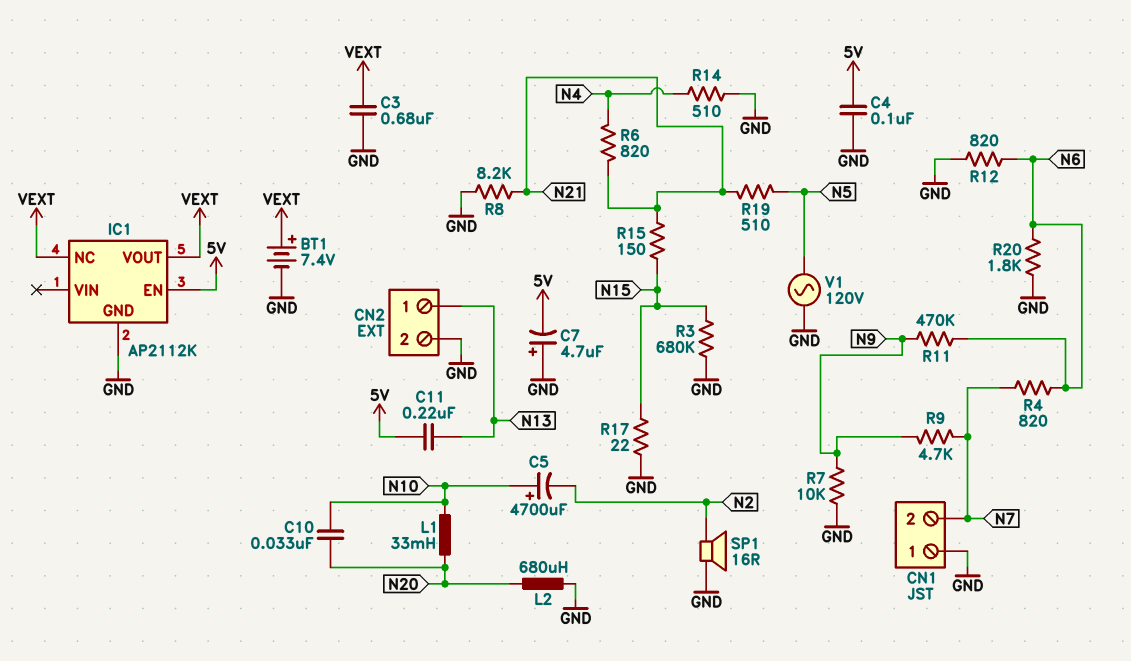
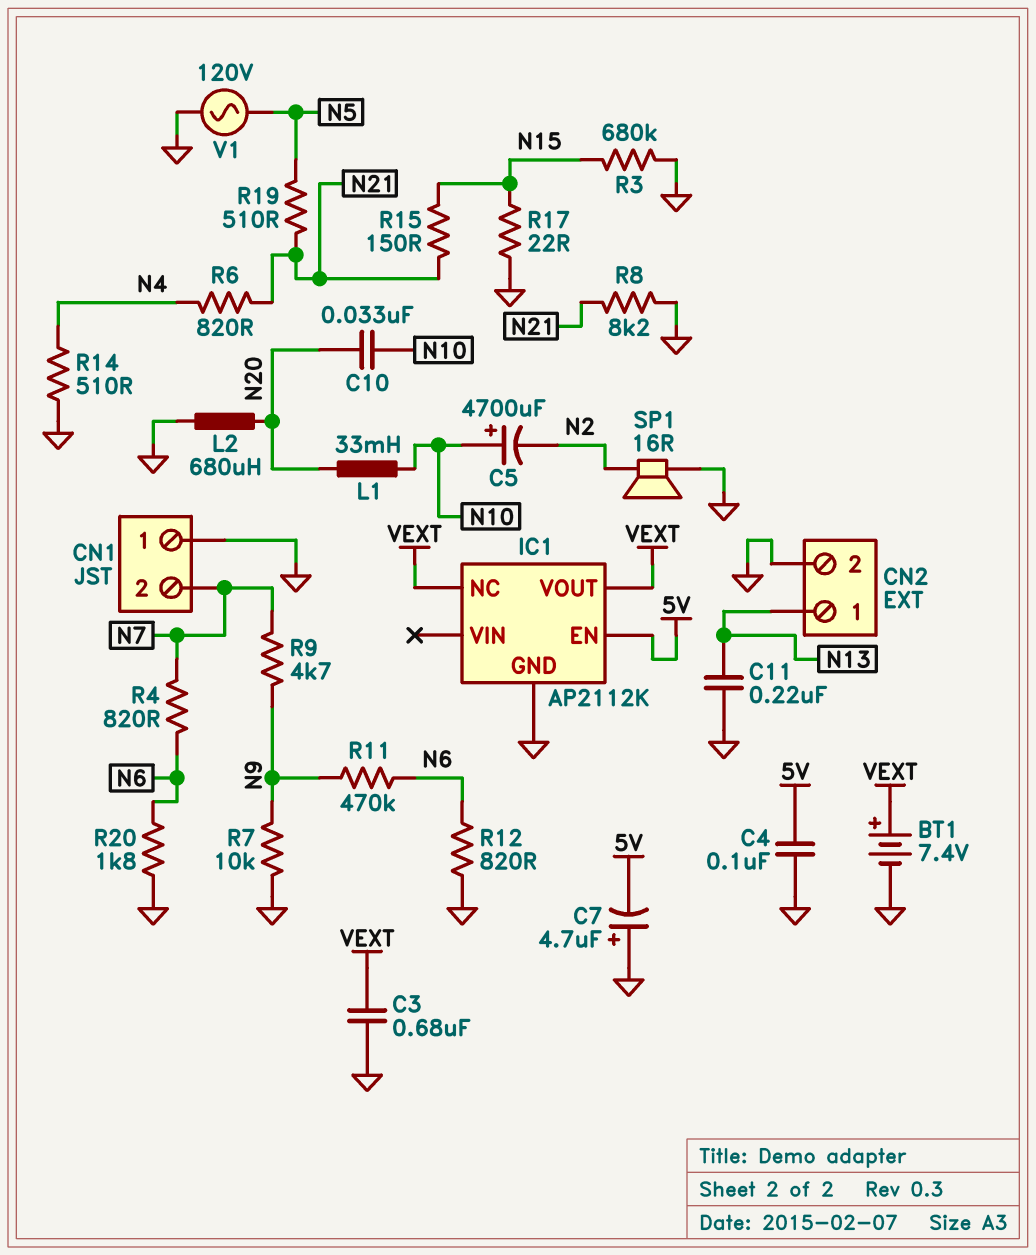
C11: 220nF (5V, N13) -> 220nF (GND, N13)

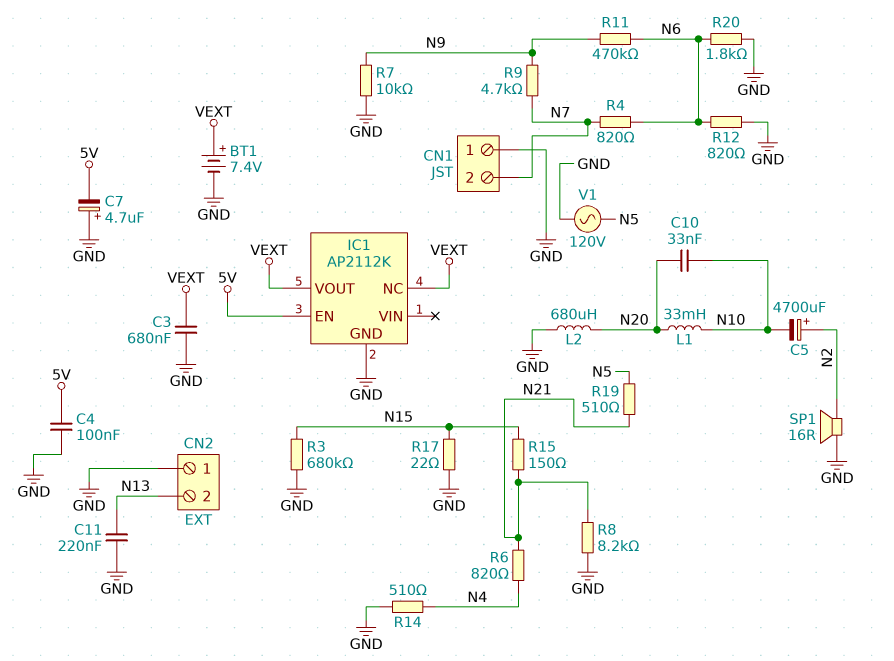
C5: 4700uF (plus N10, minus N2) -> 4700uF (plus N2, minus N10)
CN2 pin 1: N13 -> GND
CN2 pin 2: GND -> N13

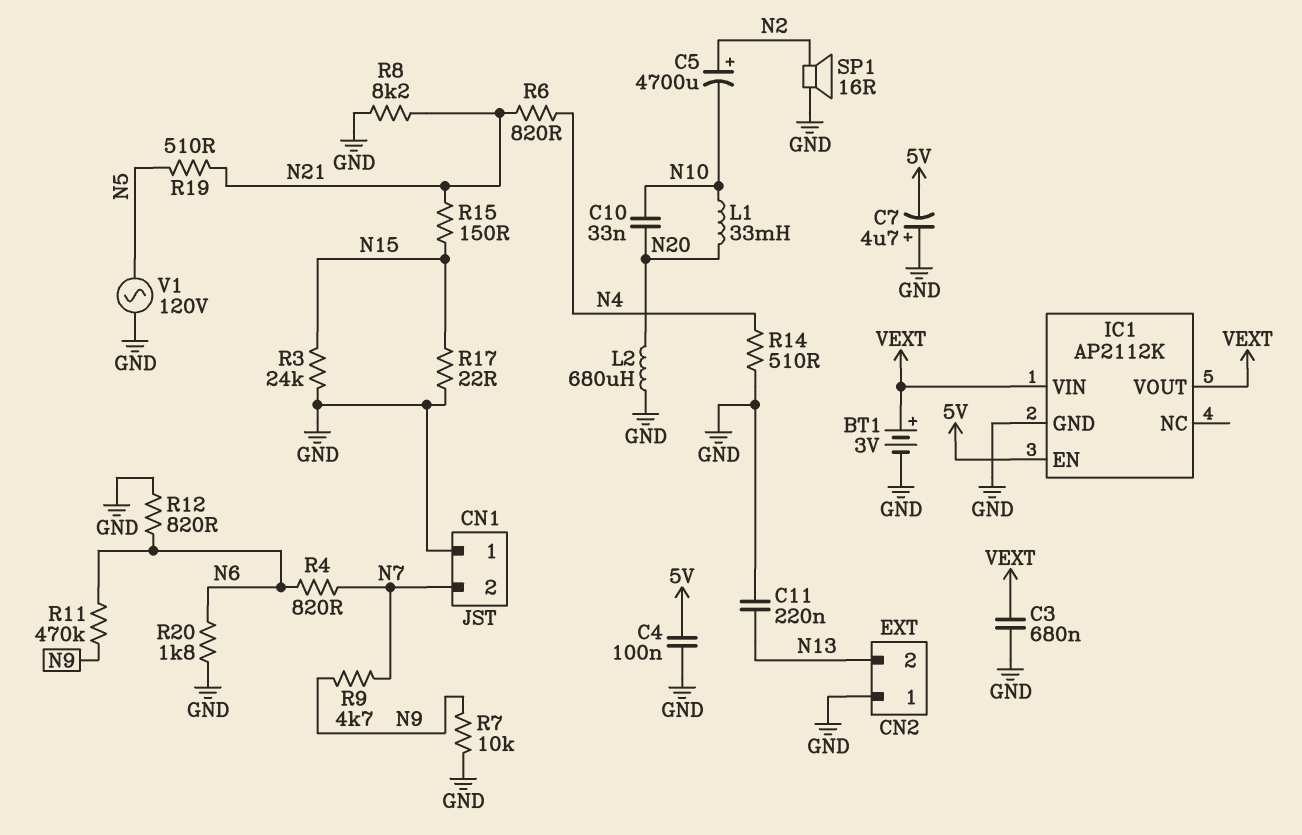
BT1: 7.4V (plus VEXT, minus GND) -> 3V (plus VEXT, minus GND)
IC1 pin NC: VEXT -> none
IC1 pin VIN: none -> VEXT
R3: 680k (GND, N15) -> 24k (GND, N15)

